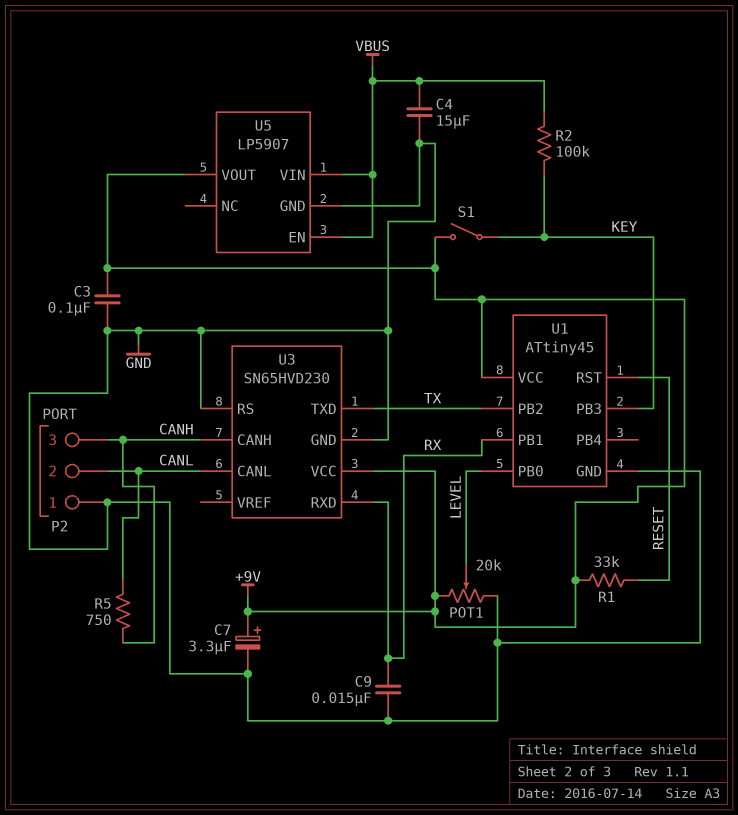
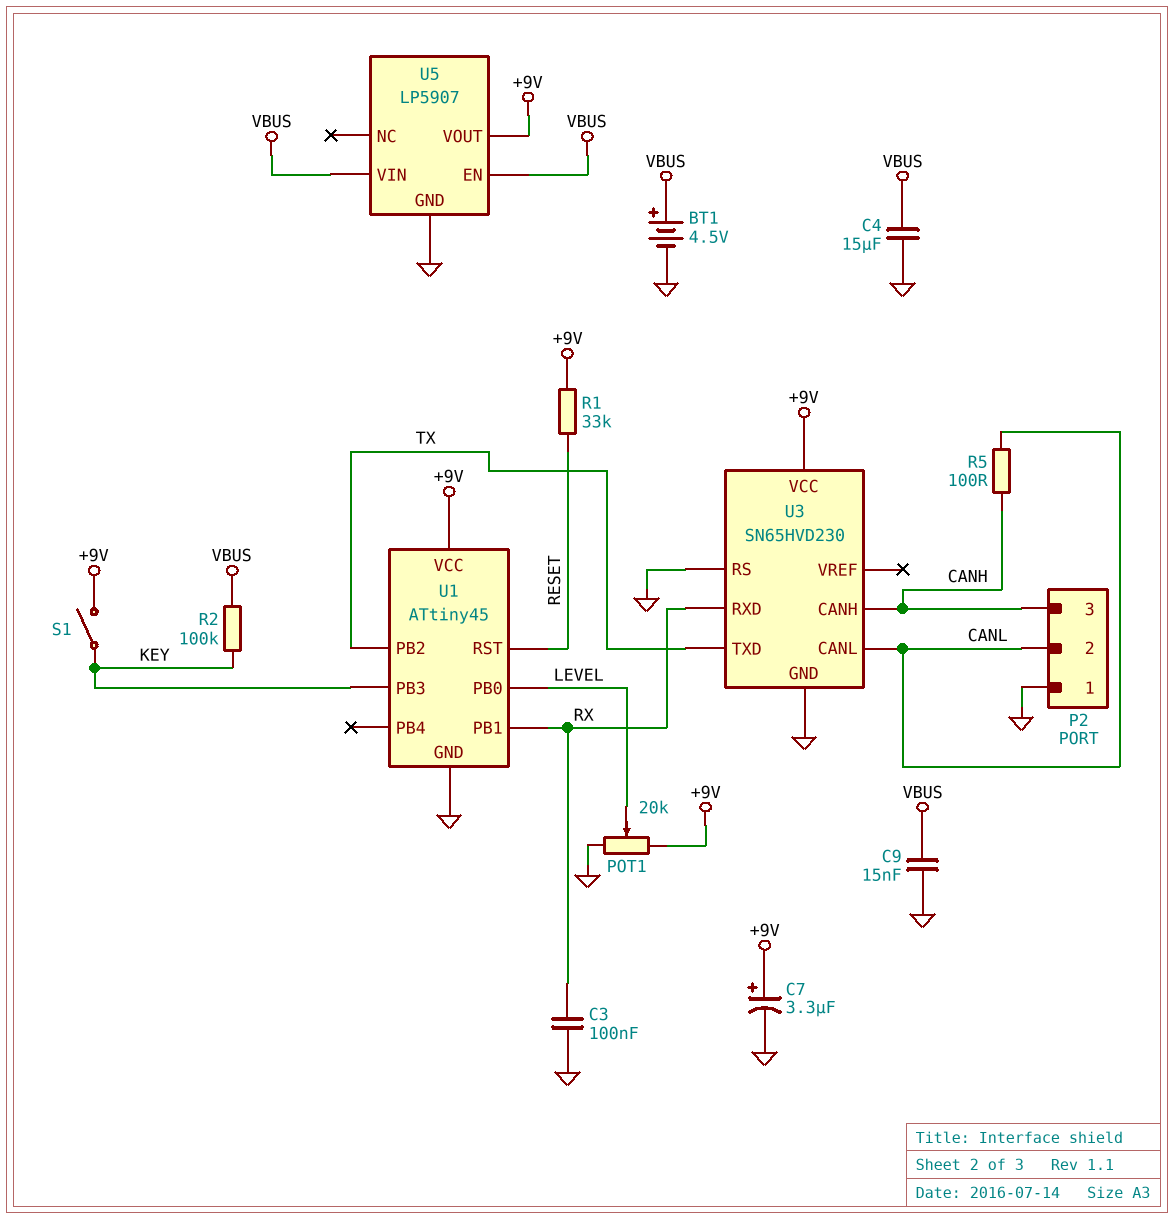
BT1: none -> 4.5V (plus VBUS, minus GND)
C3: 100nF (+9V, GND) -> 100nF (GND, RX)
C9: 15nF (GND, RX) -> 15nF (GND, VBUS)
R5: 750 (CANH, CANL) -> 100 (CANH, CANL)

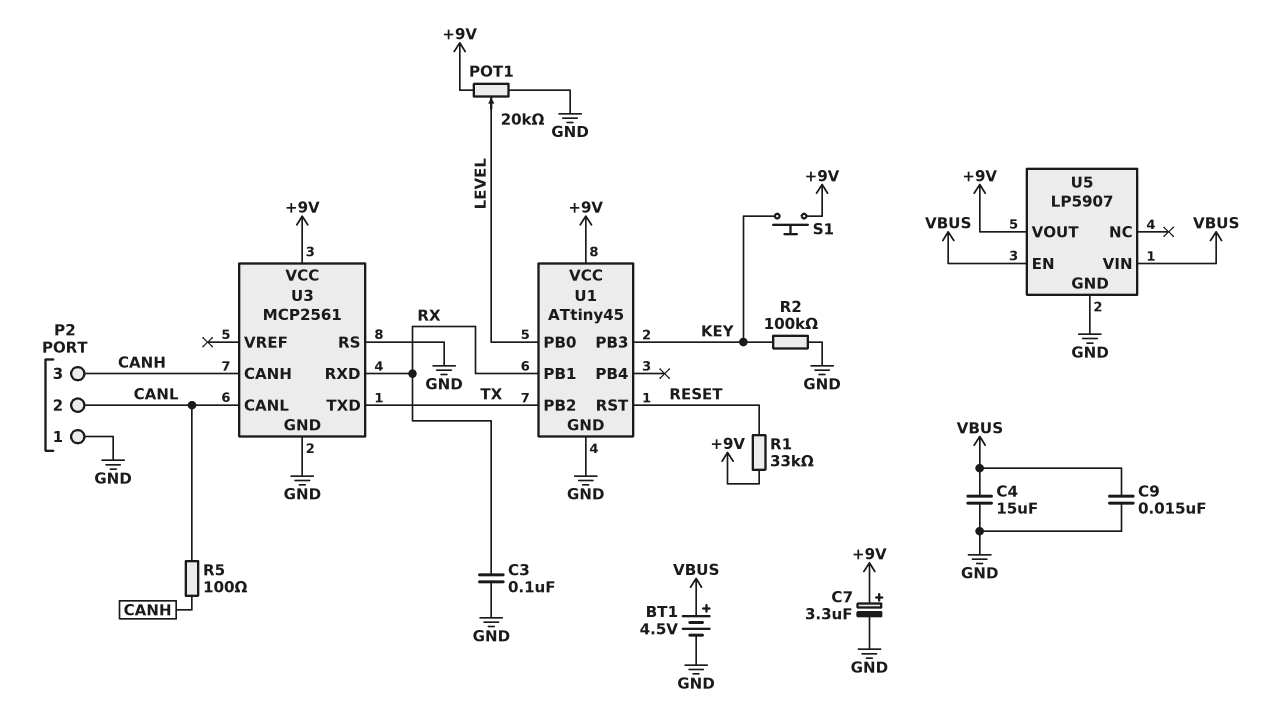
R2: 100k (KEY, VBUS) -> 100k (GND, KEY)
S1: switch (+9V, KEY) -> button (+9V, KEY)
U3: SN65HVD230 -> MCP2561

